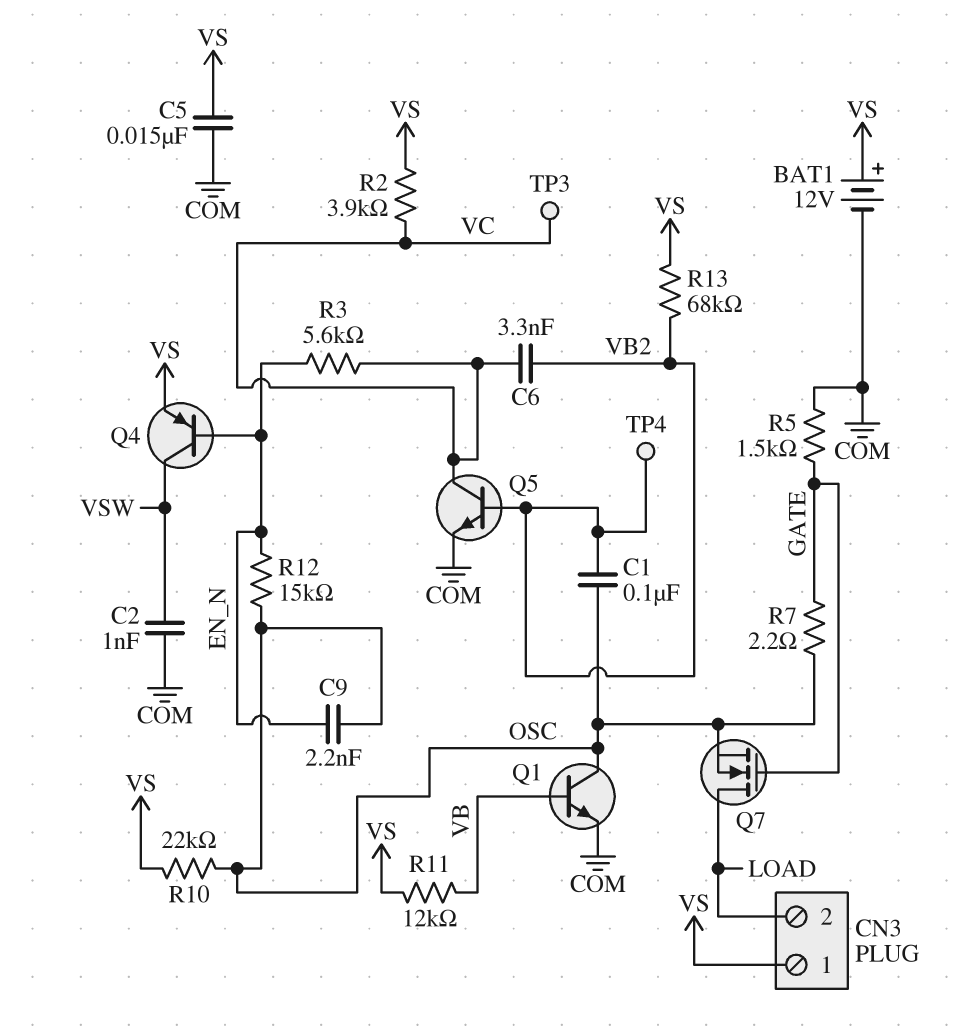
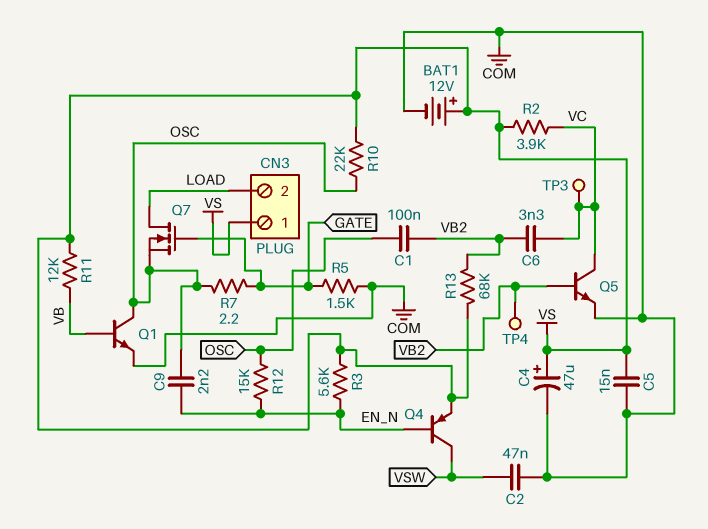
C2: 1nF (COM, VSW) -> 47nF (COM, VSW)
C4: none -> 47uF (plus VS, minus COM)
R3: 5.6k (EN_N, VC) -> 5.6k (EN_N, VS)

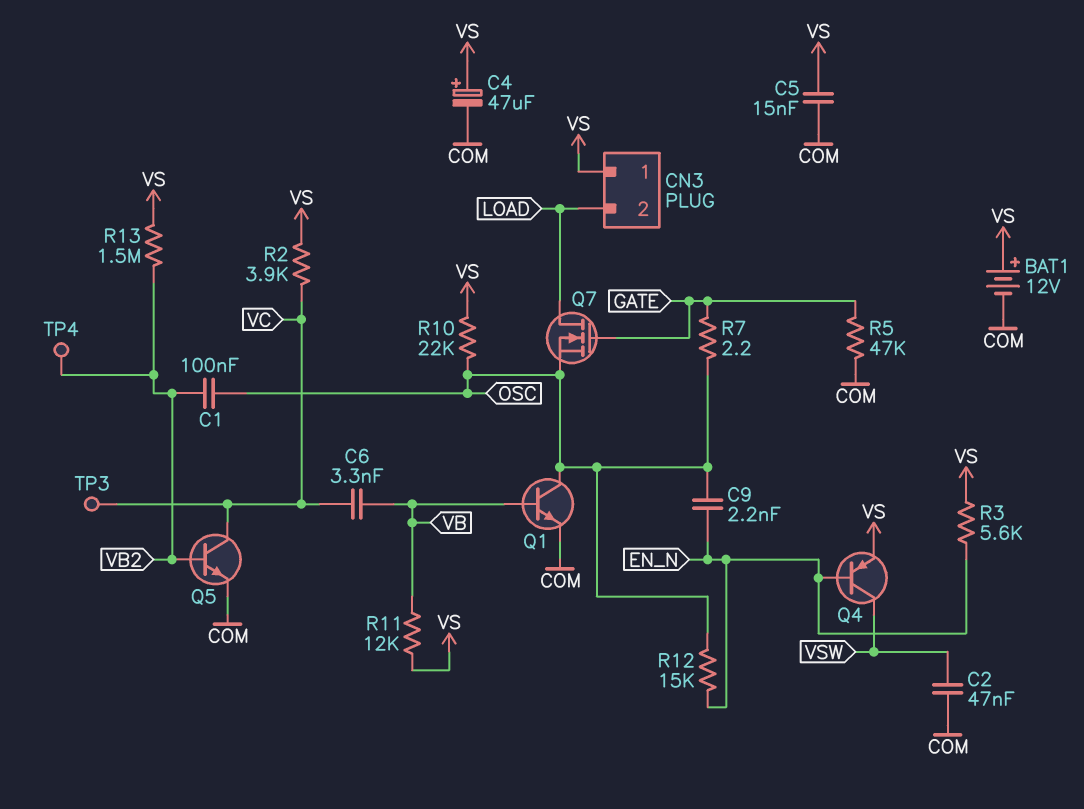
C6: 3.3nF (VB2, VC) -> 3.3nF (VB, VC)
R5: 1.5k (COM, GATE) -> 47k (COM, GATE)
R13: 68k (VB2, VS) -> 1.5M (VB2, VS)

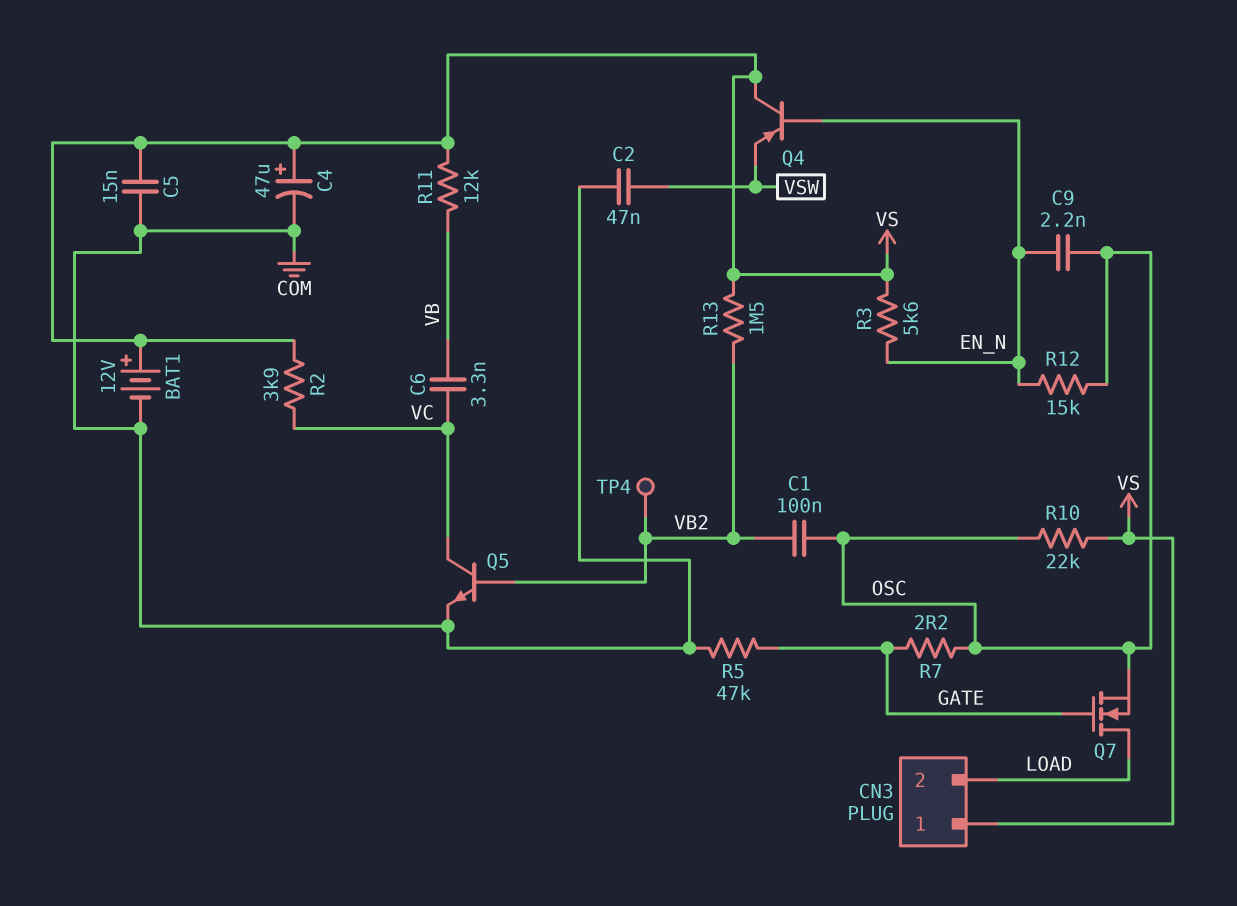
Q1: NPN (B VB, C OSC, E COM) -> none
Q4: PNP (B EN_N, C VSW, E VS) -> PNP (B EN_N, C VS, E VSW)
TP3: test point (VC) -> none

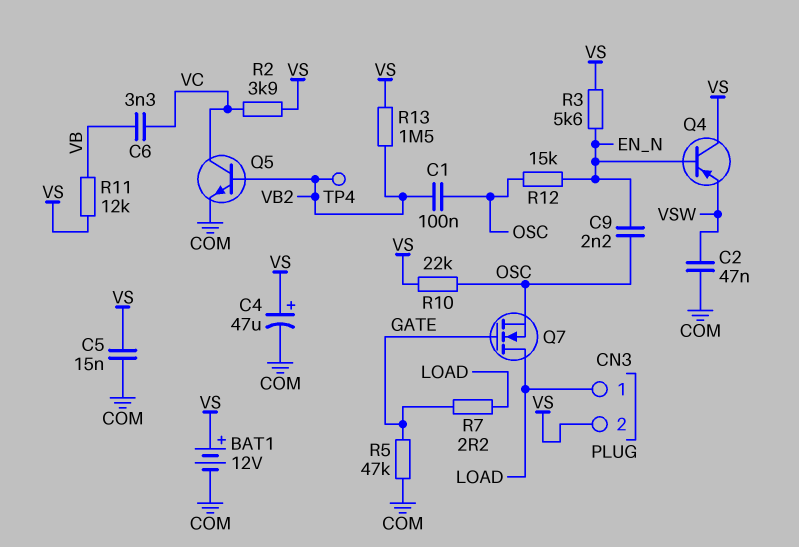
CN3 pin 1: VS -> LOAD
CN3 pin 2: LOAD -> VS
R7: 2.2 (GATE, OSC) -> 2.2 (GATE, LOAD)

